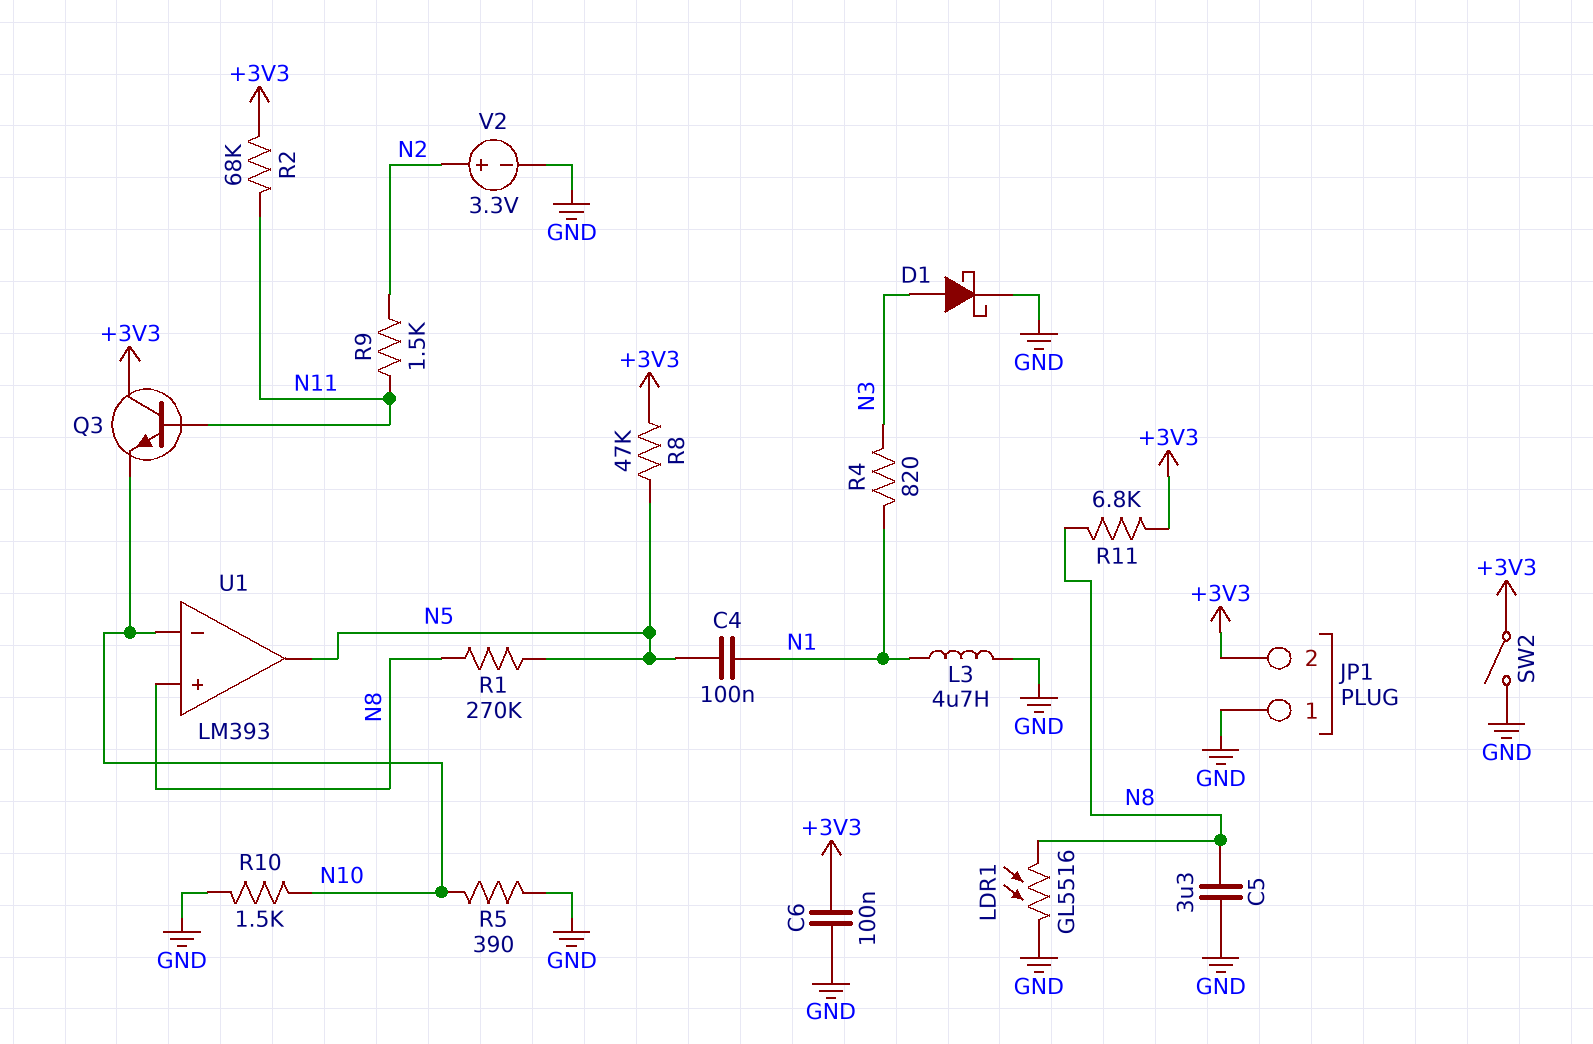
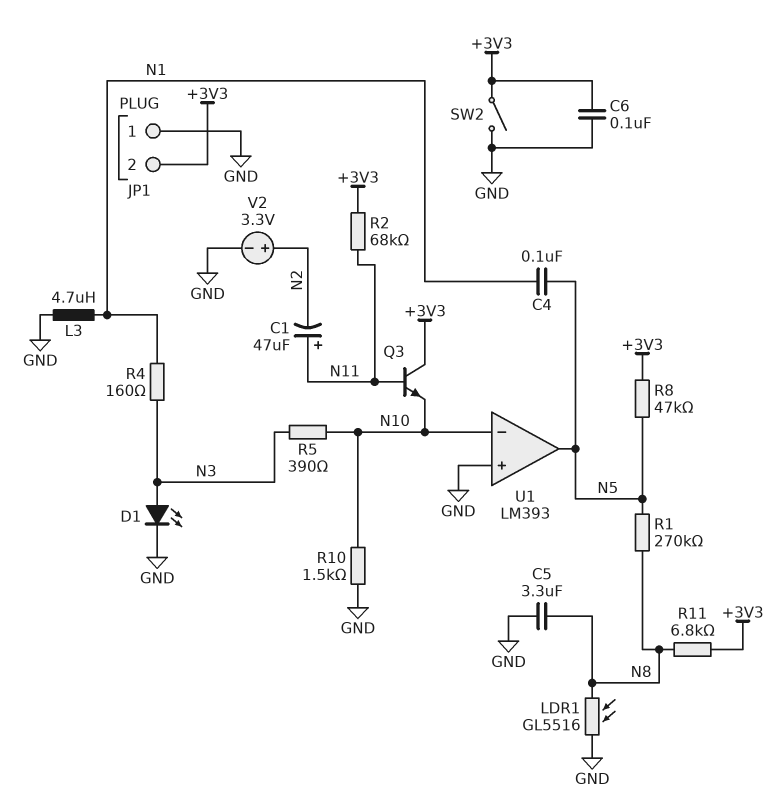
C1: none -> 47uF (plus N11, minus N2)
D1: schottky (A N3, K GND) -> LED (A N3, K GND)
R4: 820 (N1, N3) -> 160 (N1, N3)
R5: 390 (GND, N10) -> 390 (N3, N10)
R9: 1.5k (N2, N11) -> none
U1 pin in+: N8 -> GND

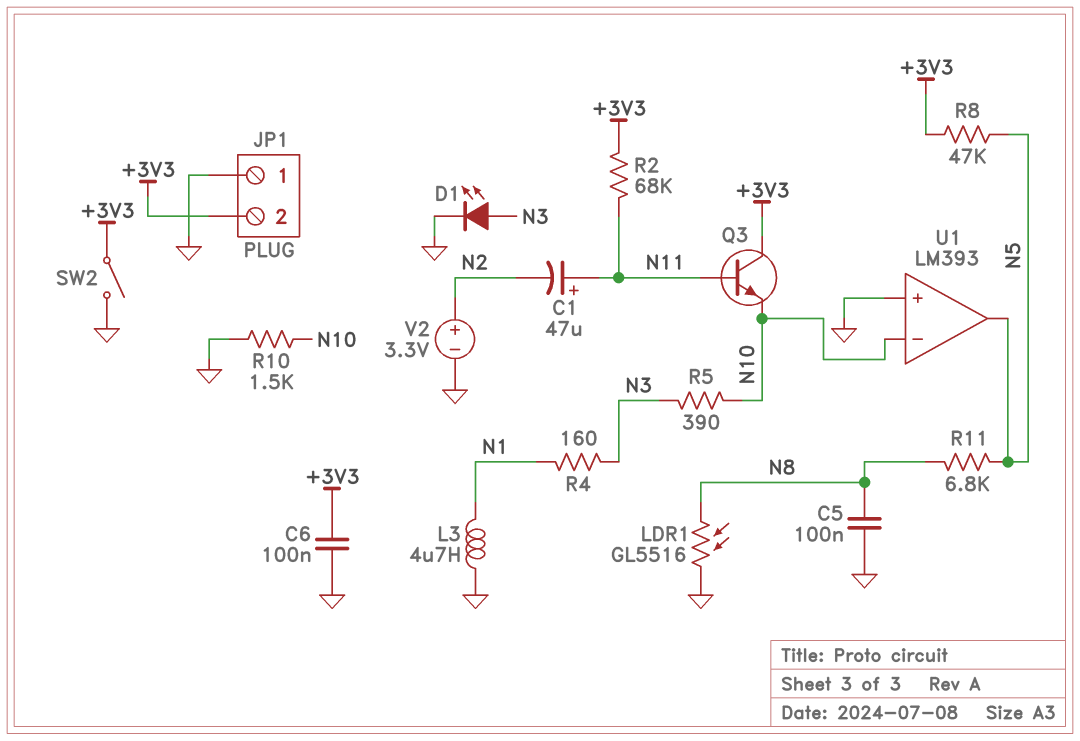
C4: 100nF (N1, N5) -> none
C5: 3.3uF (GND, N8) -> 100nF (GND, N8)
R1: 270k (N5, N8) -> none
R11: 6.8k (+3V3, N8) -> 6.8k (N5, N8)

